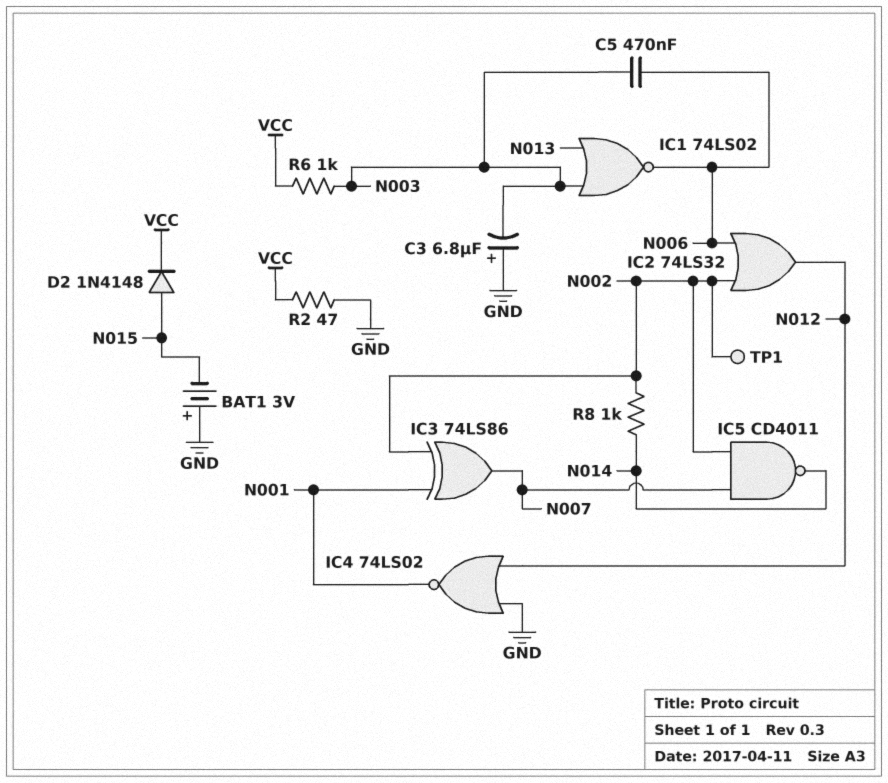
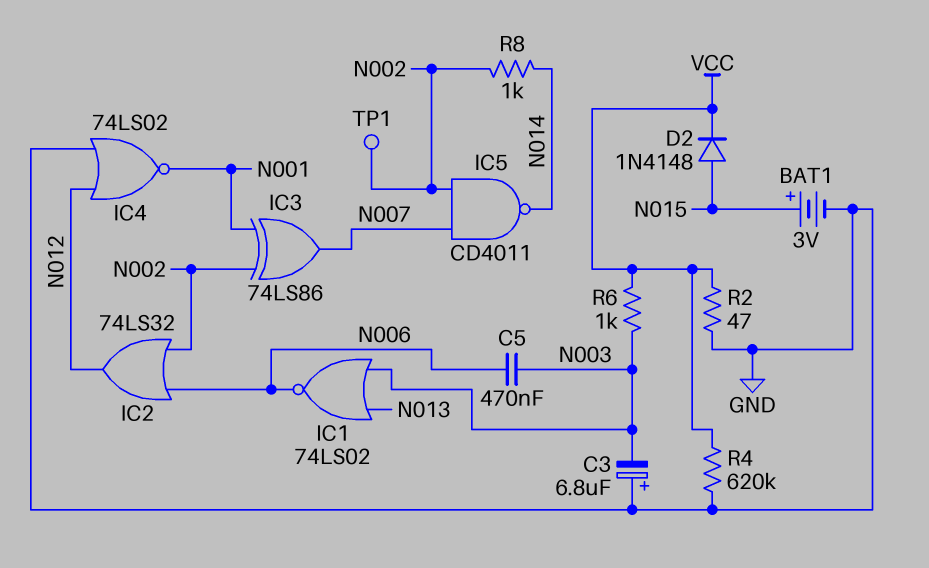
BAT1: 3V (plus GND, minus N015) -> 3V (plus N015, minus GND)
R4: none -> 620k (GND, VCC)

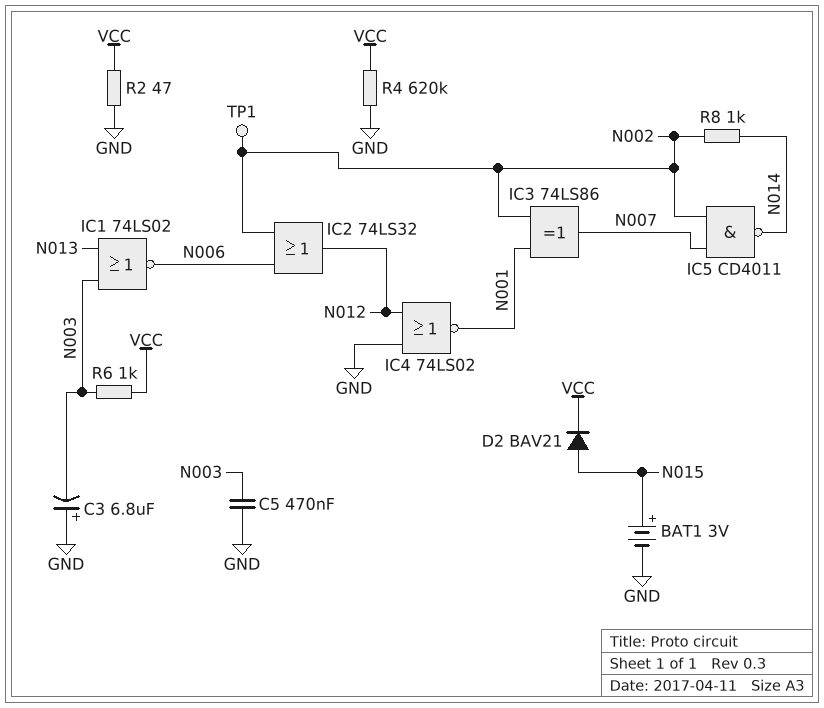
C5: 470nF (N003, N006) -> 470nF (GND, N003)
D2: diode 1N4148 (A N015, K VCC) -> diode BAV21 (A N015, K VCC)

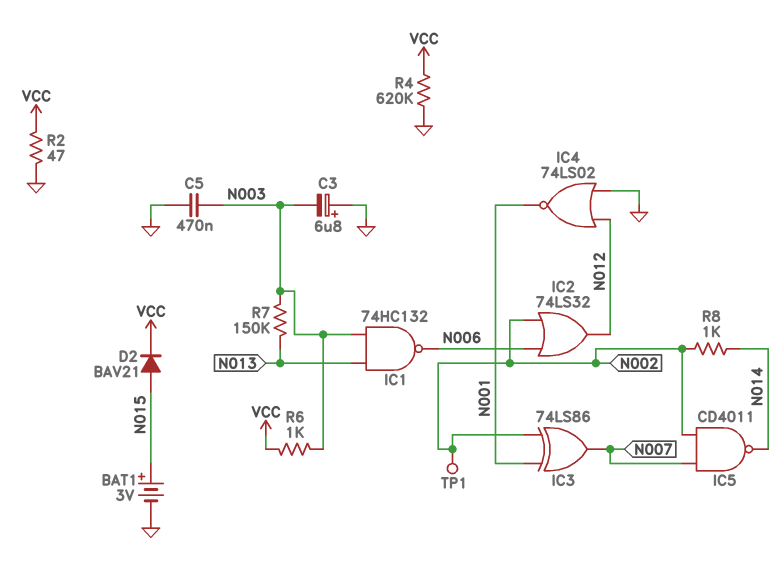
IC1: NOR 74LS02 (in N003, in N013, out N006) -> NAND 74HC132 (in N003, in N013, out N006)
R7: none -> 150k (N003, N013)

